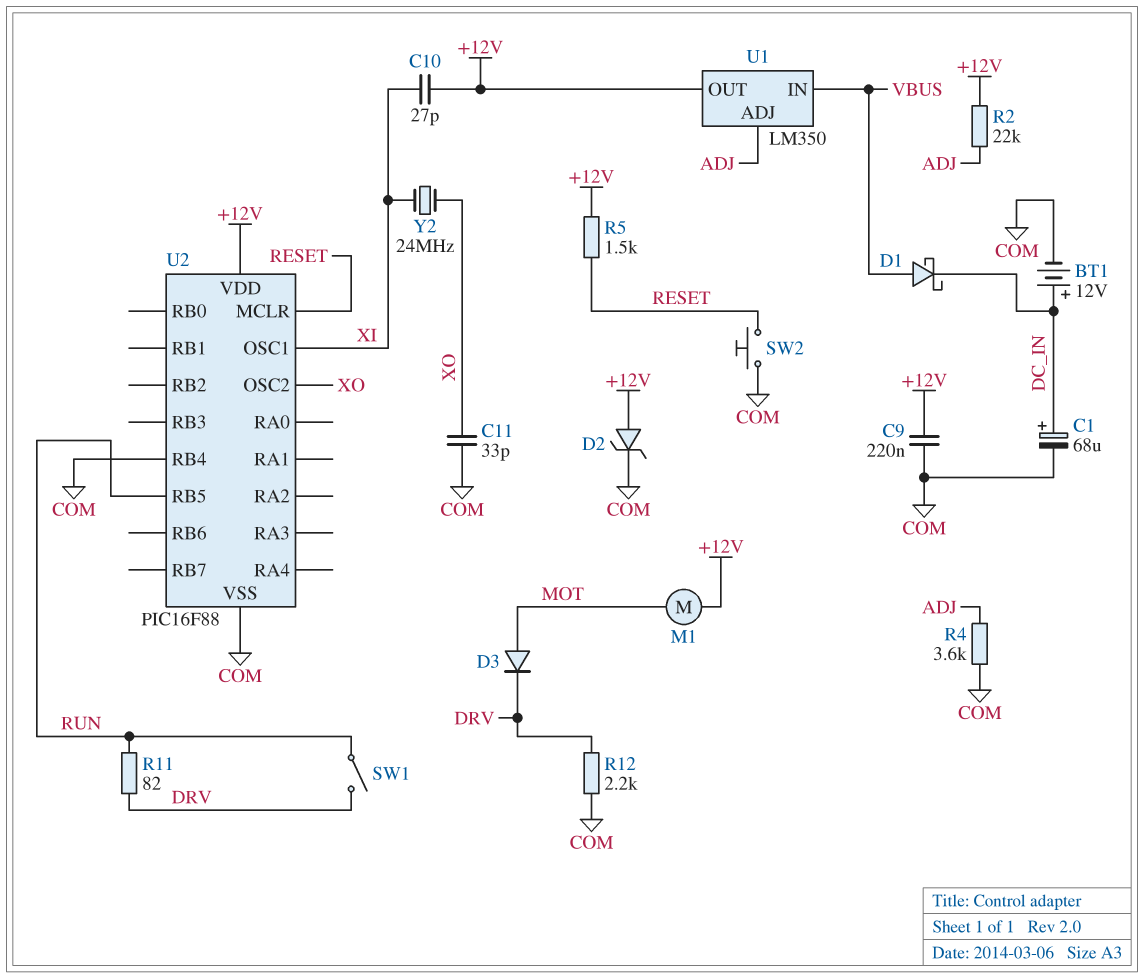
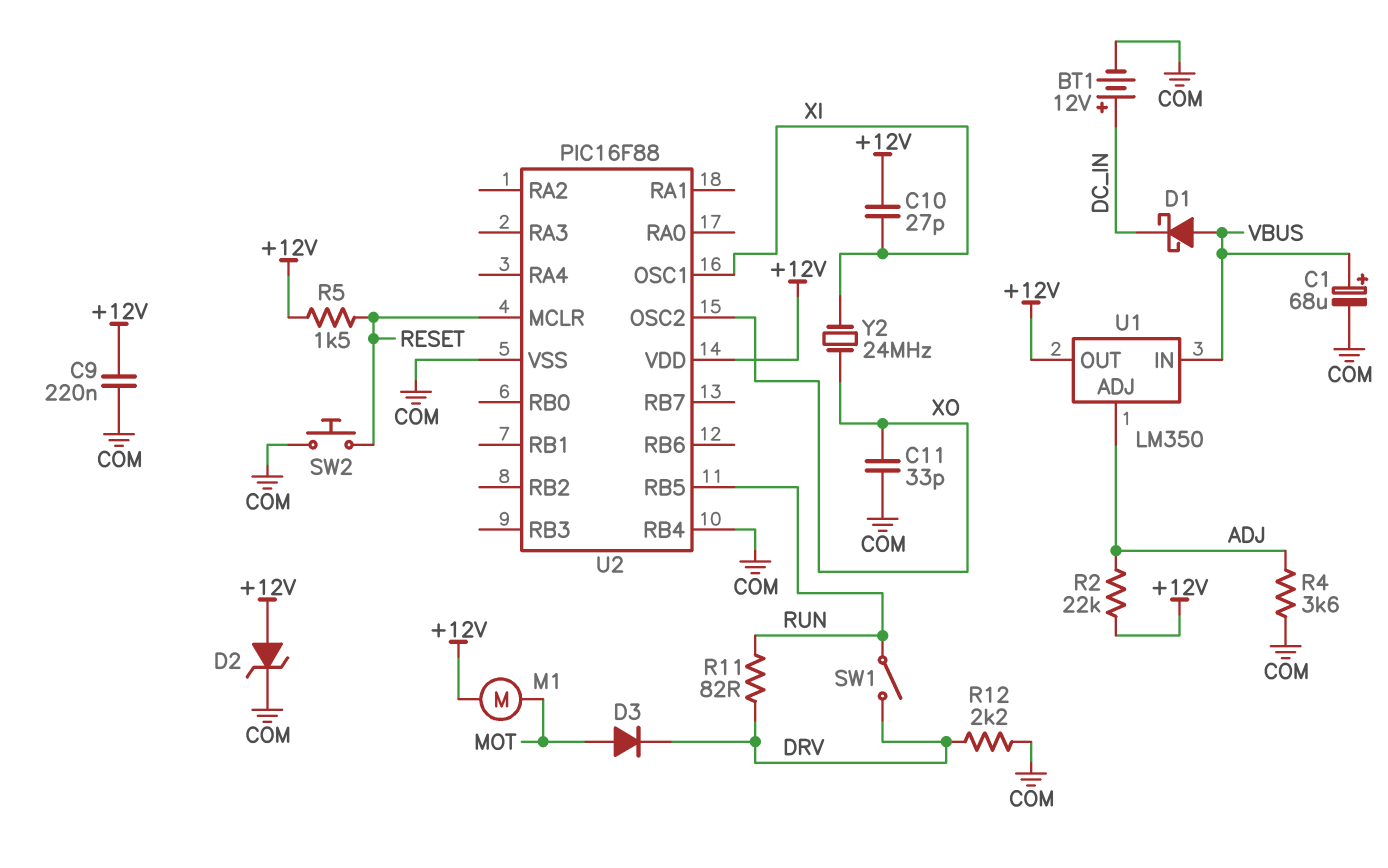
C1: 68uF (plus DC_IN, minus COM) -> 68uF (plus VBUS, minus COM)

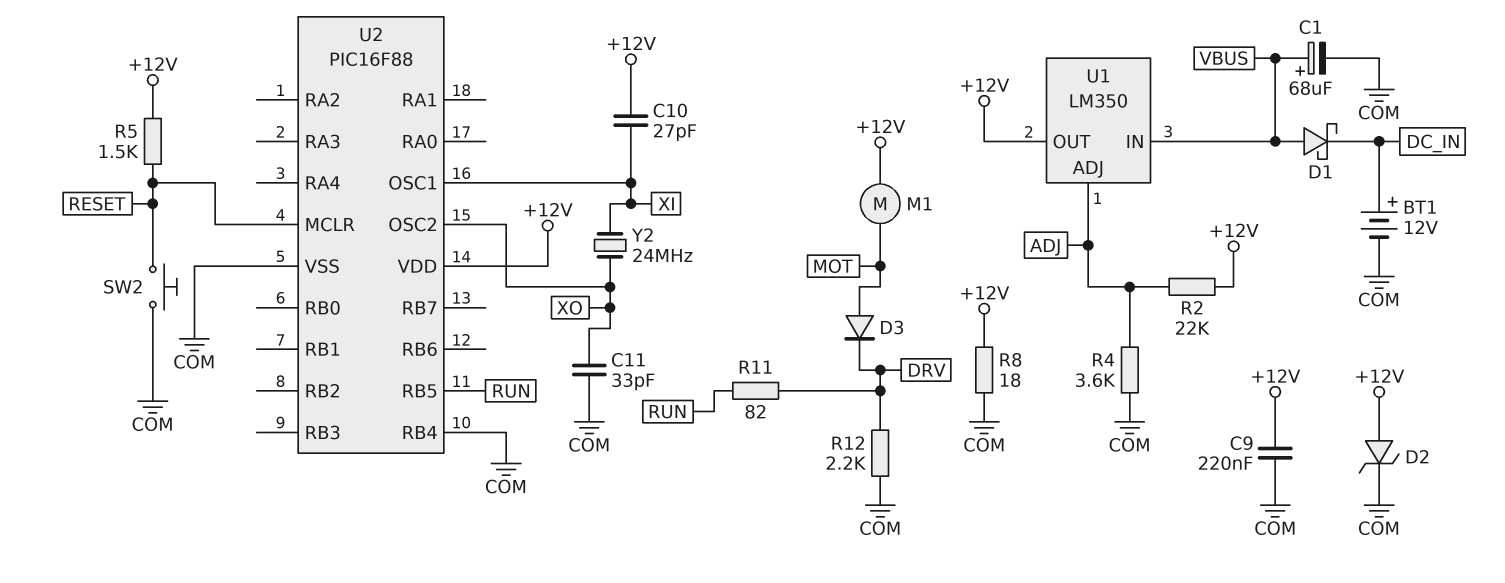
R8: none -> 18 (+12V, COM)
SW1: switch (DRV, RUN) -> none

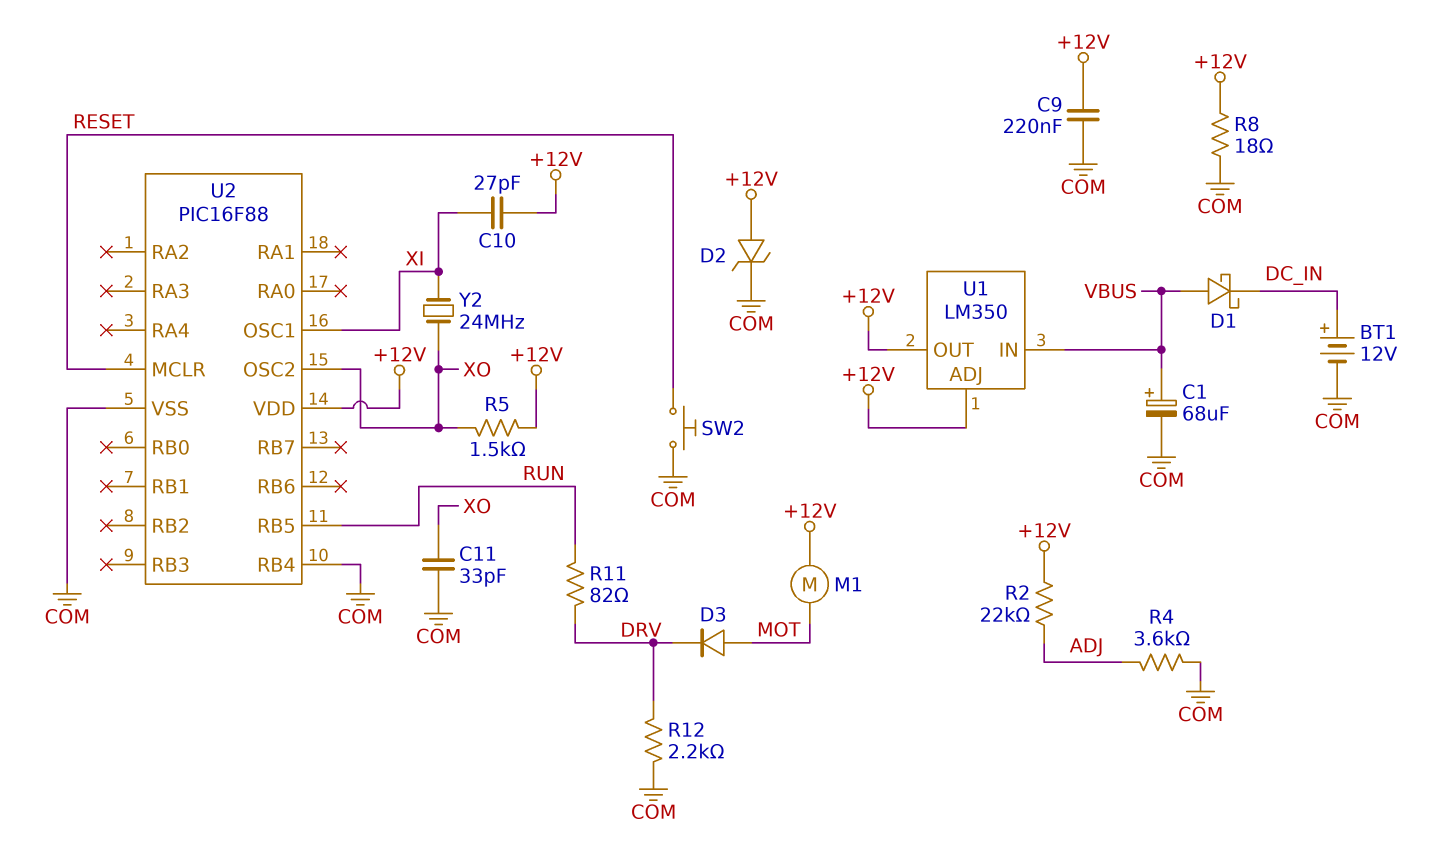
R5: 1.5k (+12V, RESET) -> 1.5k (+12V, XO)
U1 pin ADJ: ADJ -> +12V

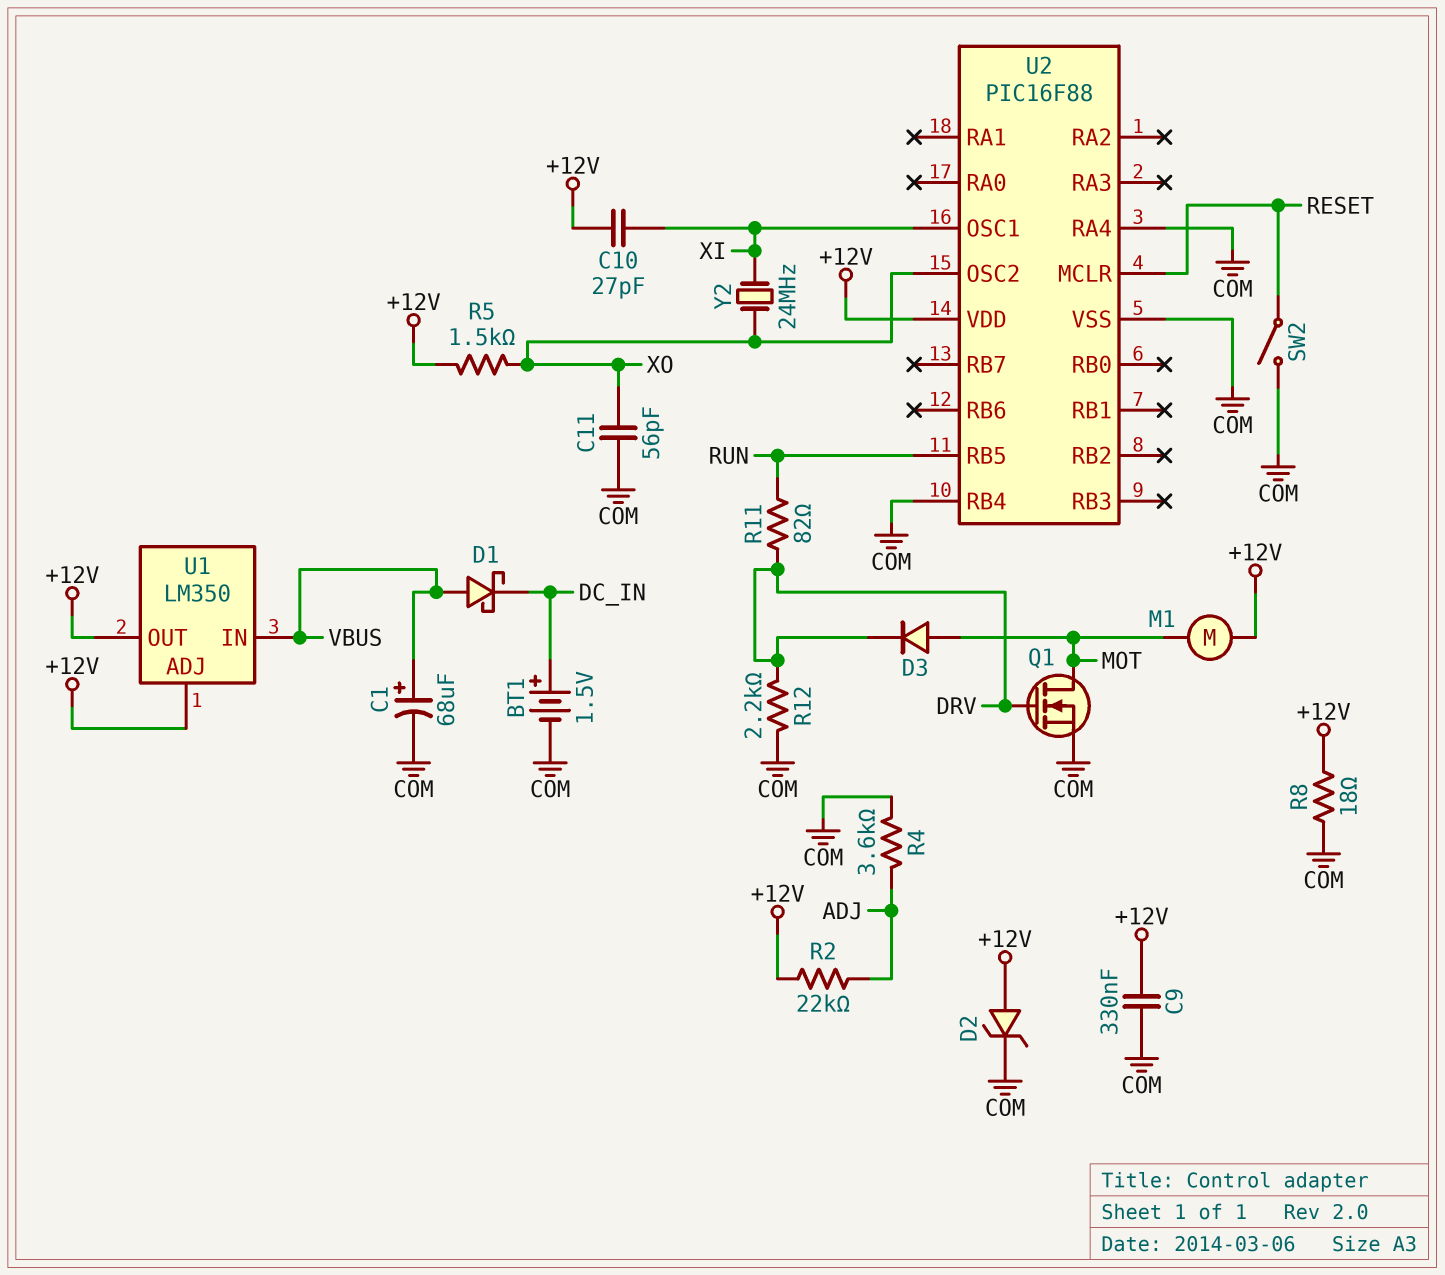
BT1: 12V (plus DC_IN, minus COM) -> 1.5V (plus DC_IN, minus COM)
C9: 220nF (+12V, COM) -> 330nF (+12V, COM)
C11: 33pF (COM, XO) -> 56pF (COM, XO)
Q1: none -> NMOS (G DRV, D MOT, S COM)
SW2: button (COM, RESET) -> switch (COM, RESET)
U2 pin RA4: none -> COM

